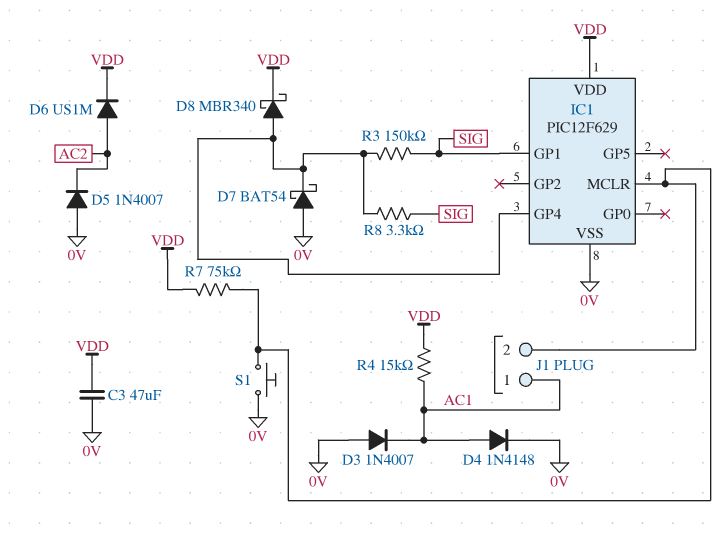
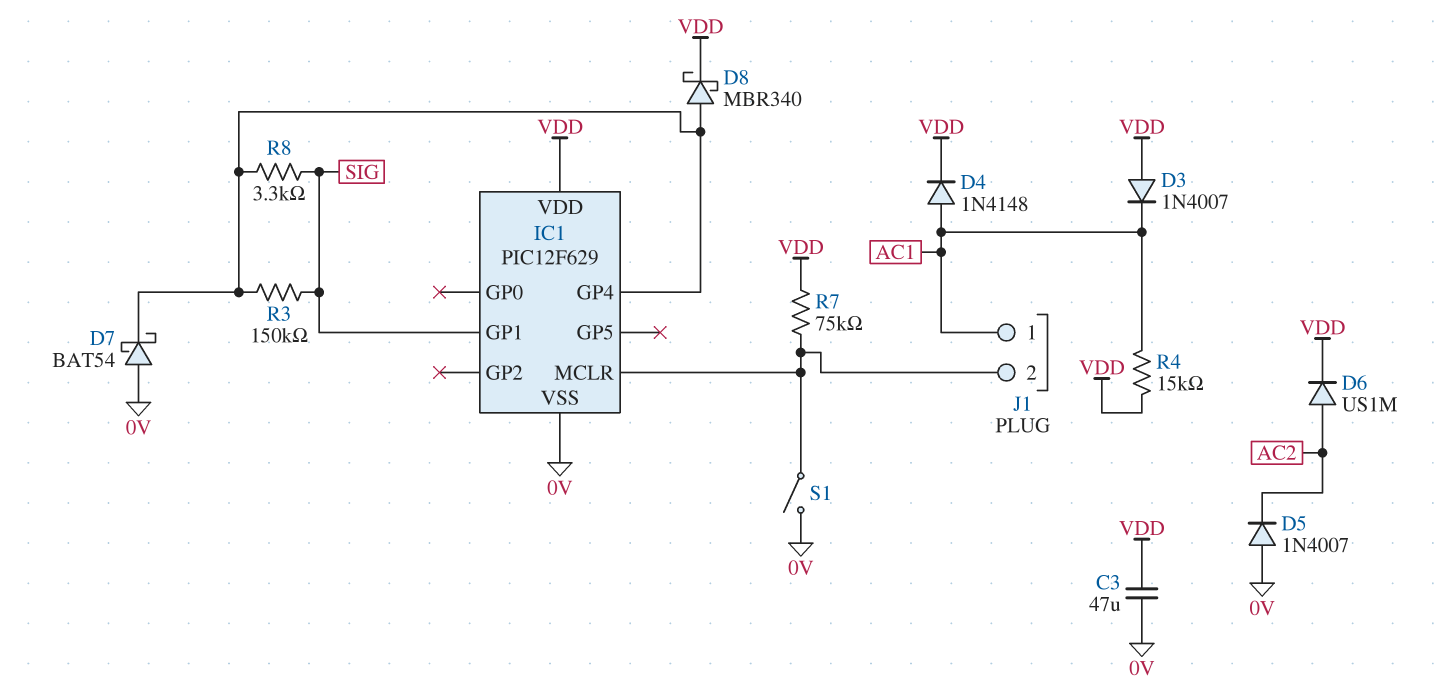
D3: diode 1N4007 (A 0V, K AC1) -> diode 1N4007 (A VDD, K AC1)
D4: diode 1N4148 (A AC1, K 0V) -> diode 1N4148 (A AC1, K VDD)
S1: button (0V, IC1/MCLR) -> switch (0V, IC1/MCLR)

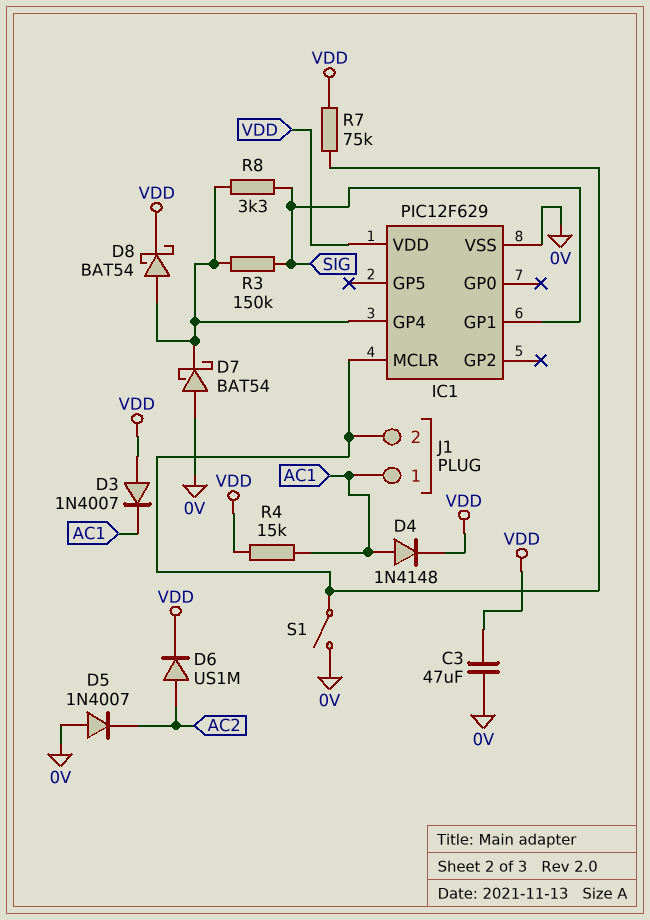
D8: schottky MBR340 (A IC1/GP4, K VDD) -> schottky BAT54 (A IC1/GP4, K VDD)

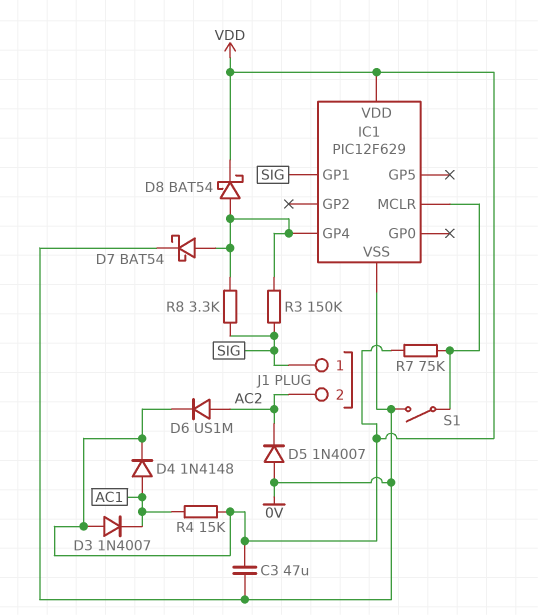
D7: schottky BAT54 (A 0V, K IC1/GP4) -> schottky BAT54 (A IC1/GP4, K 0V)
J1 pin 1: AC1 -> SIG
J1 pin 2: IC1/MCLR -> AC2

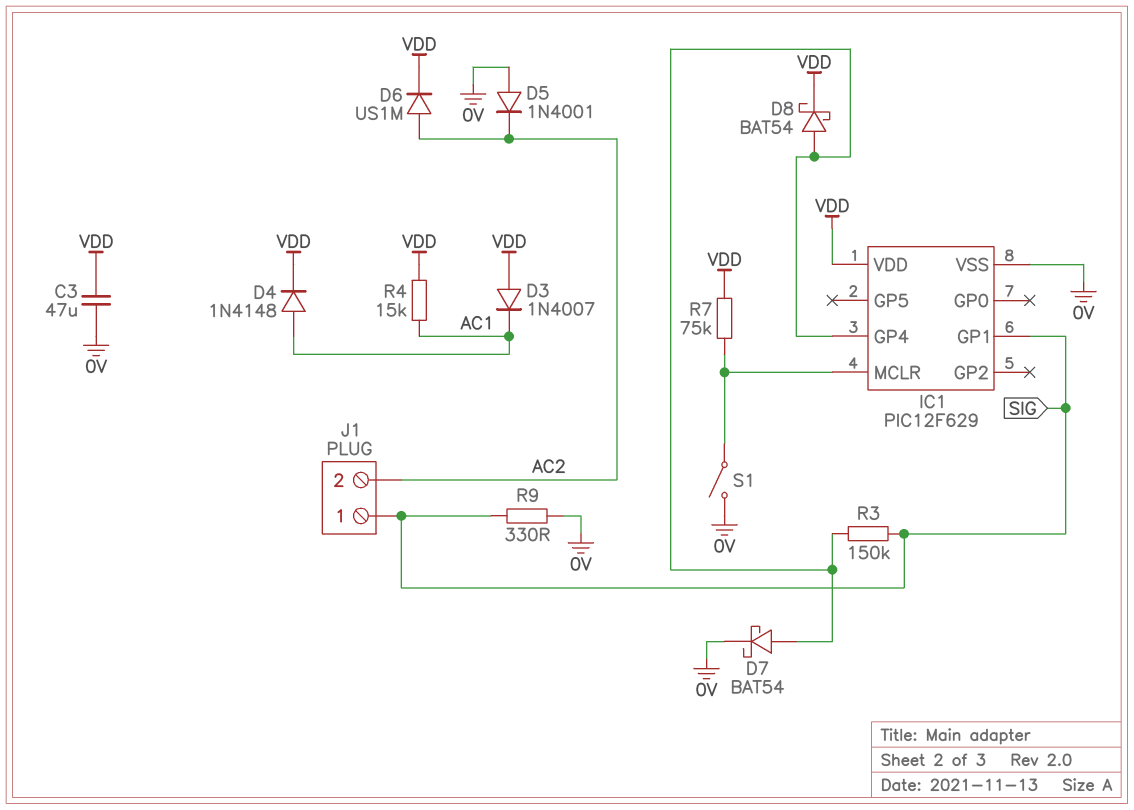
D5: diode 1N4007 (A 0V, K AC2) -> diode 1N4001 (A 0V, K AC2)
R8: 3.3k (IC1/GP4, SIG) -> none
R9: none -> 330 (0V, SIG)

